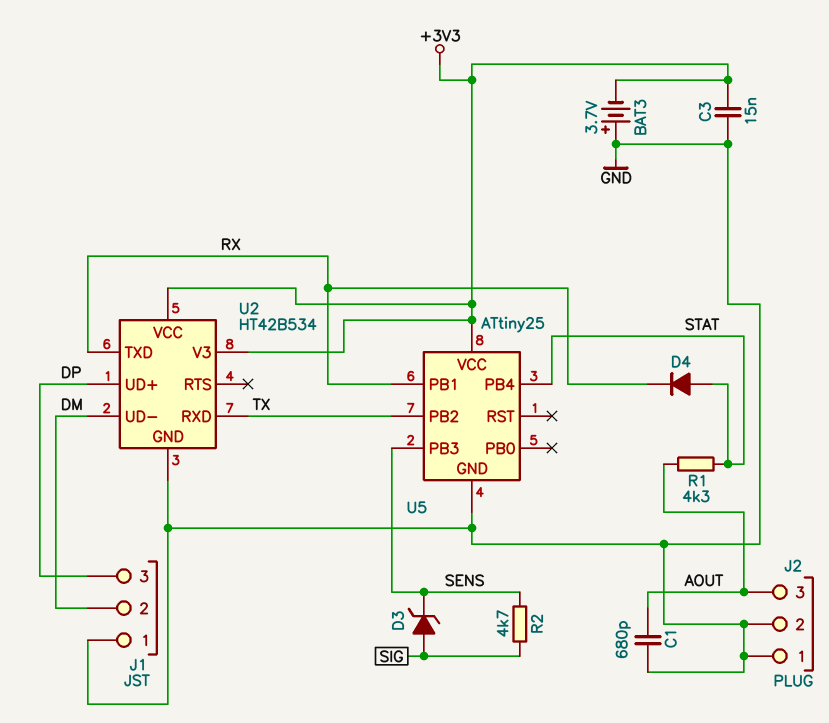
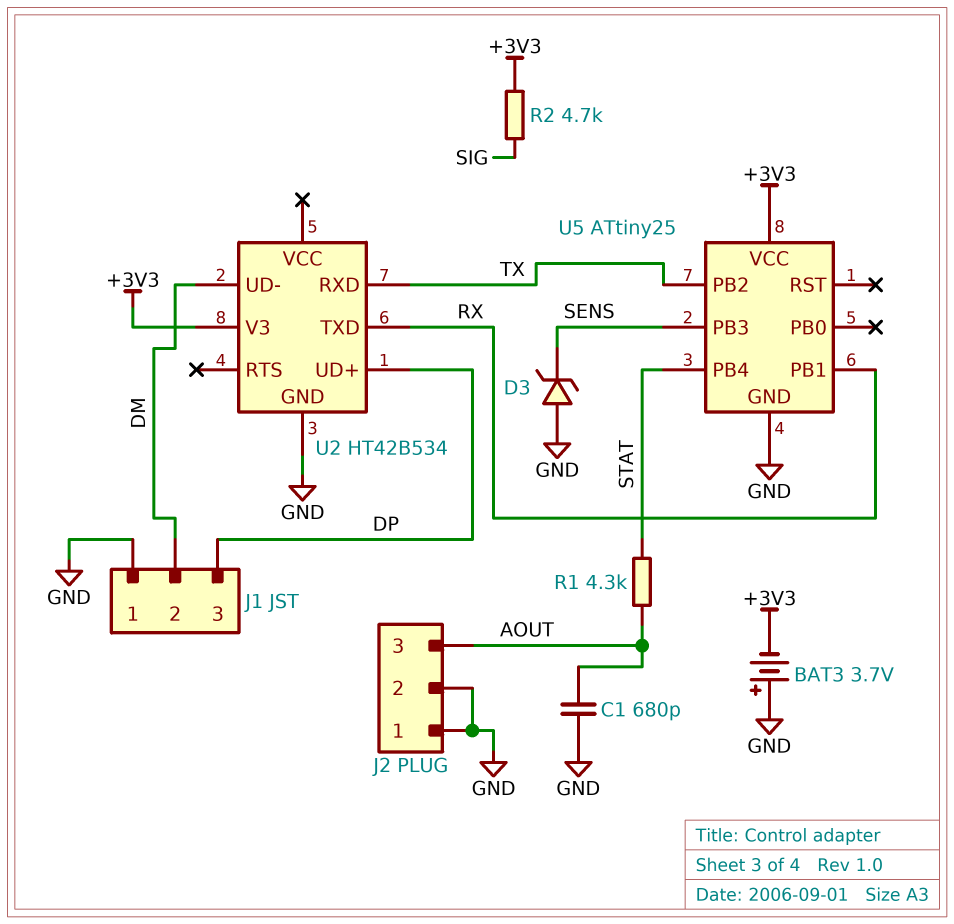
C3: 15nF (+3V3, GND) -> none
D3: zener (A SIG, K SENS) -> zener (A GND, K SENS)
D4: diode (A STAT, K RX) -> none
R2: 4.7k (SENS, SIG) -> 4.7k (+3V3, SIG)
U2 pin VCC: +3V3 -> none

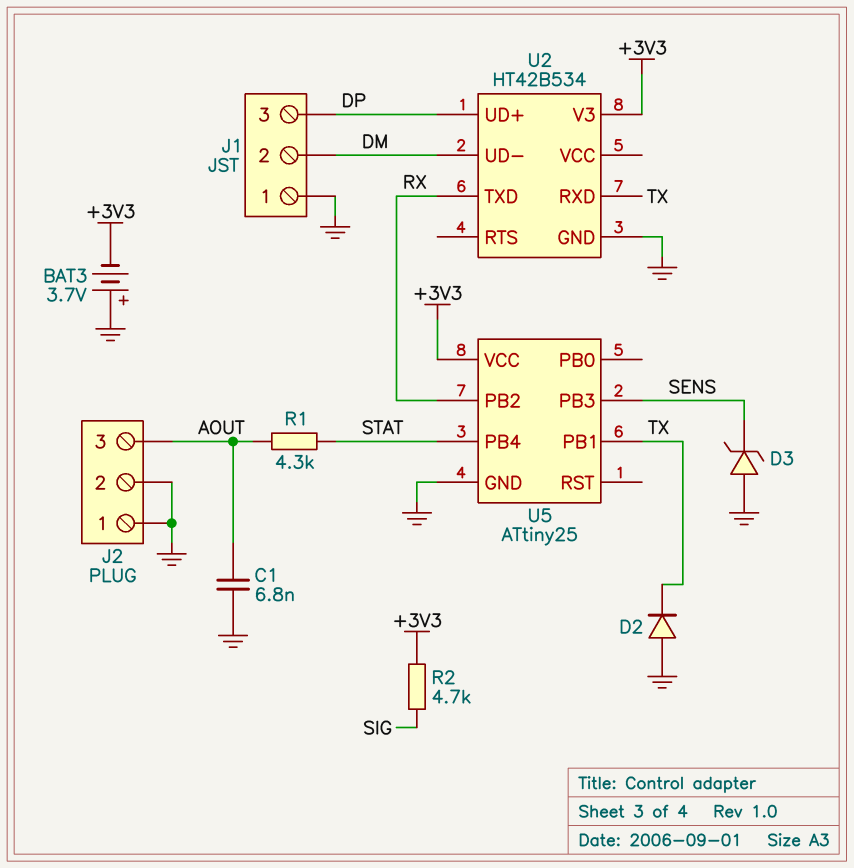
C1: 680pF (AOUT, GND) -> 6.8nF (AOUT, GND)
D2: none -> diode (A GND, K TX)
U5 pin PB1: RX -> TX
U5 pin PB2: TX -> RX

